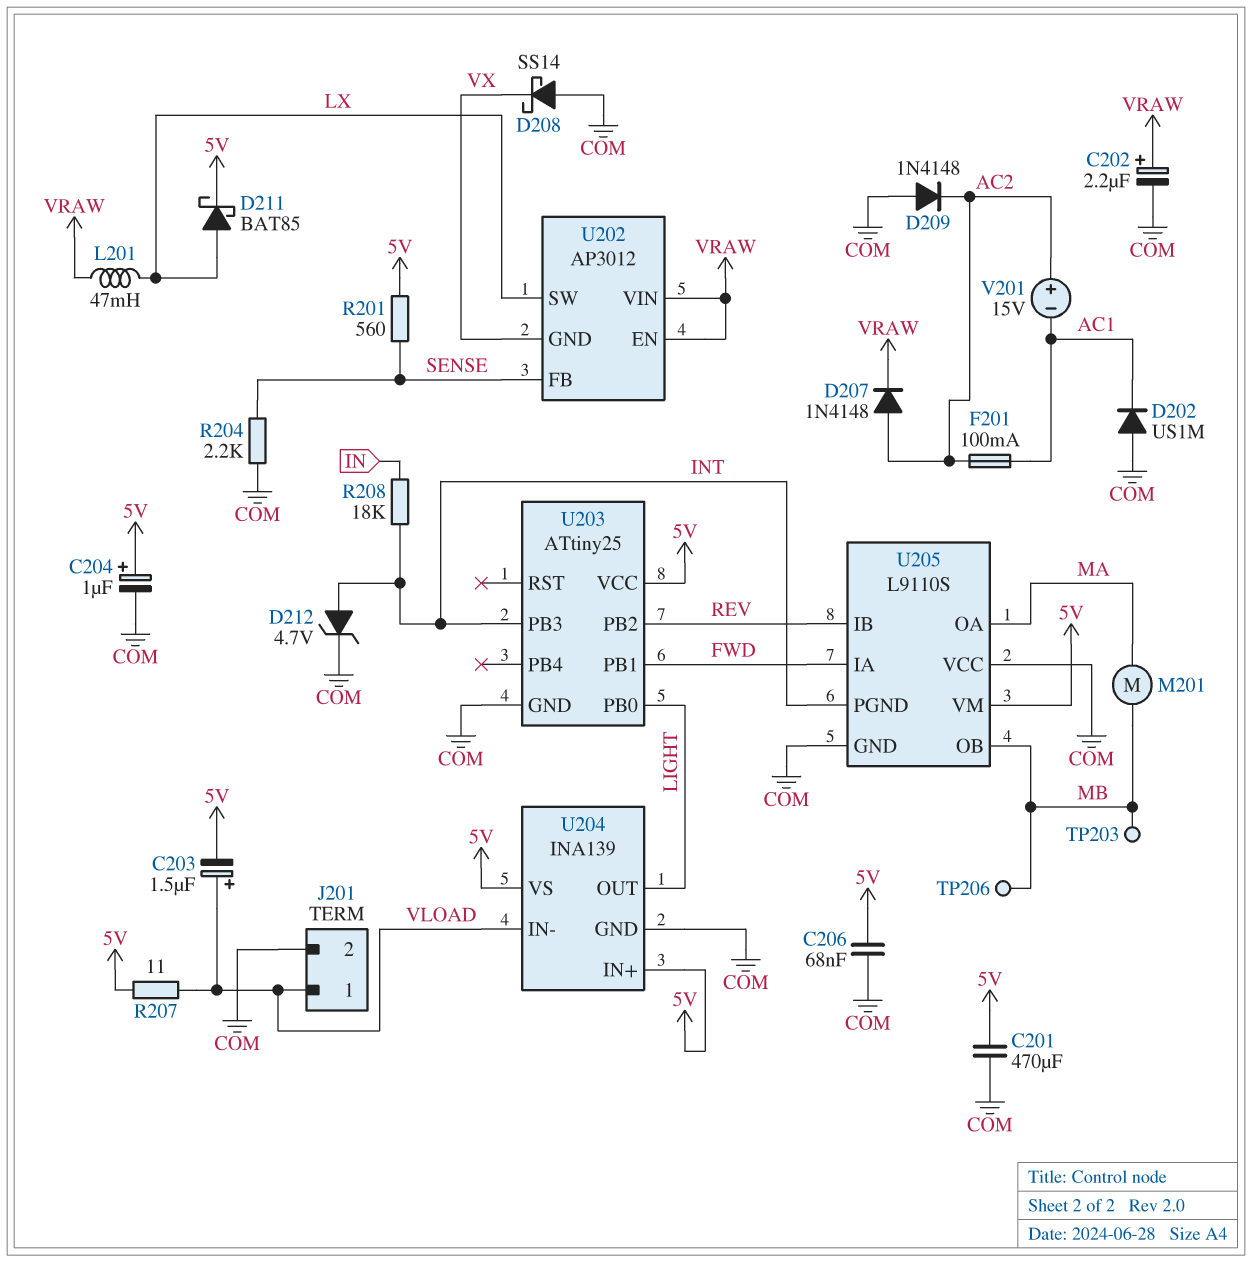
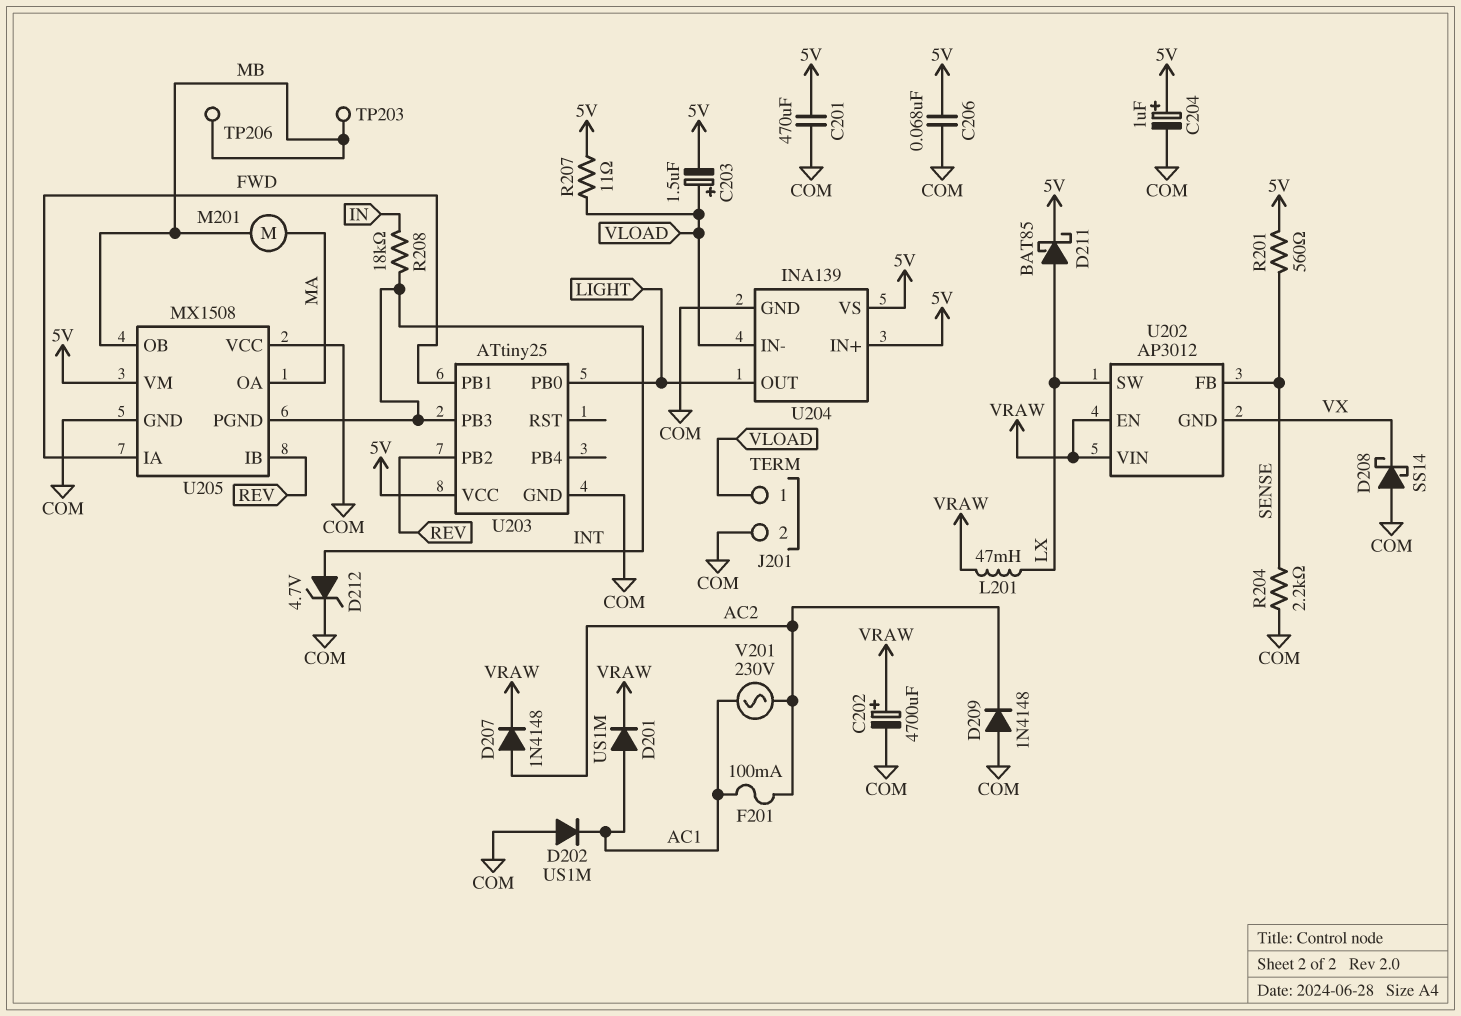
C202: 2.2uF (plus VRAW, minus COM) -> 4700uF (plus VRAW, minus COM)
D201: none -> diode US1M (A AC1, K VRAW)
U205: L9110S -> MX1508
V201: 15V (plus AC2, minus AC1) -> AC 230V (AC1, AC2)

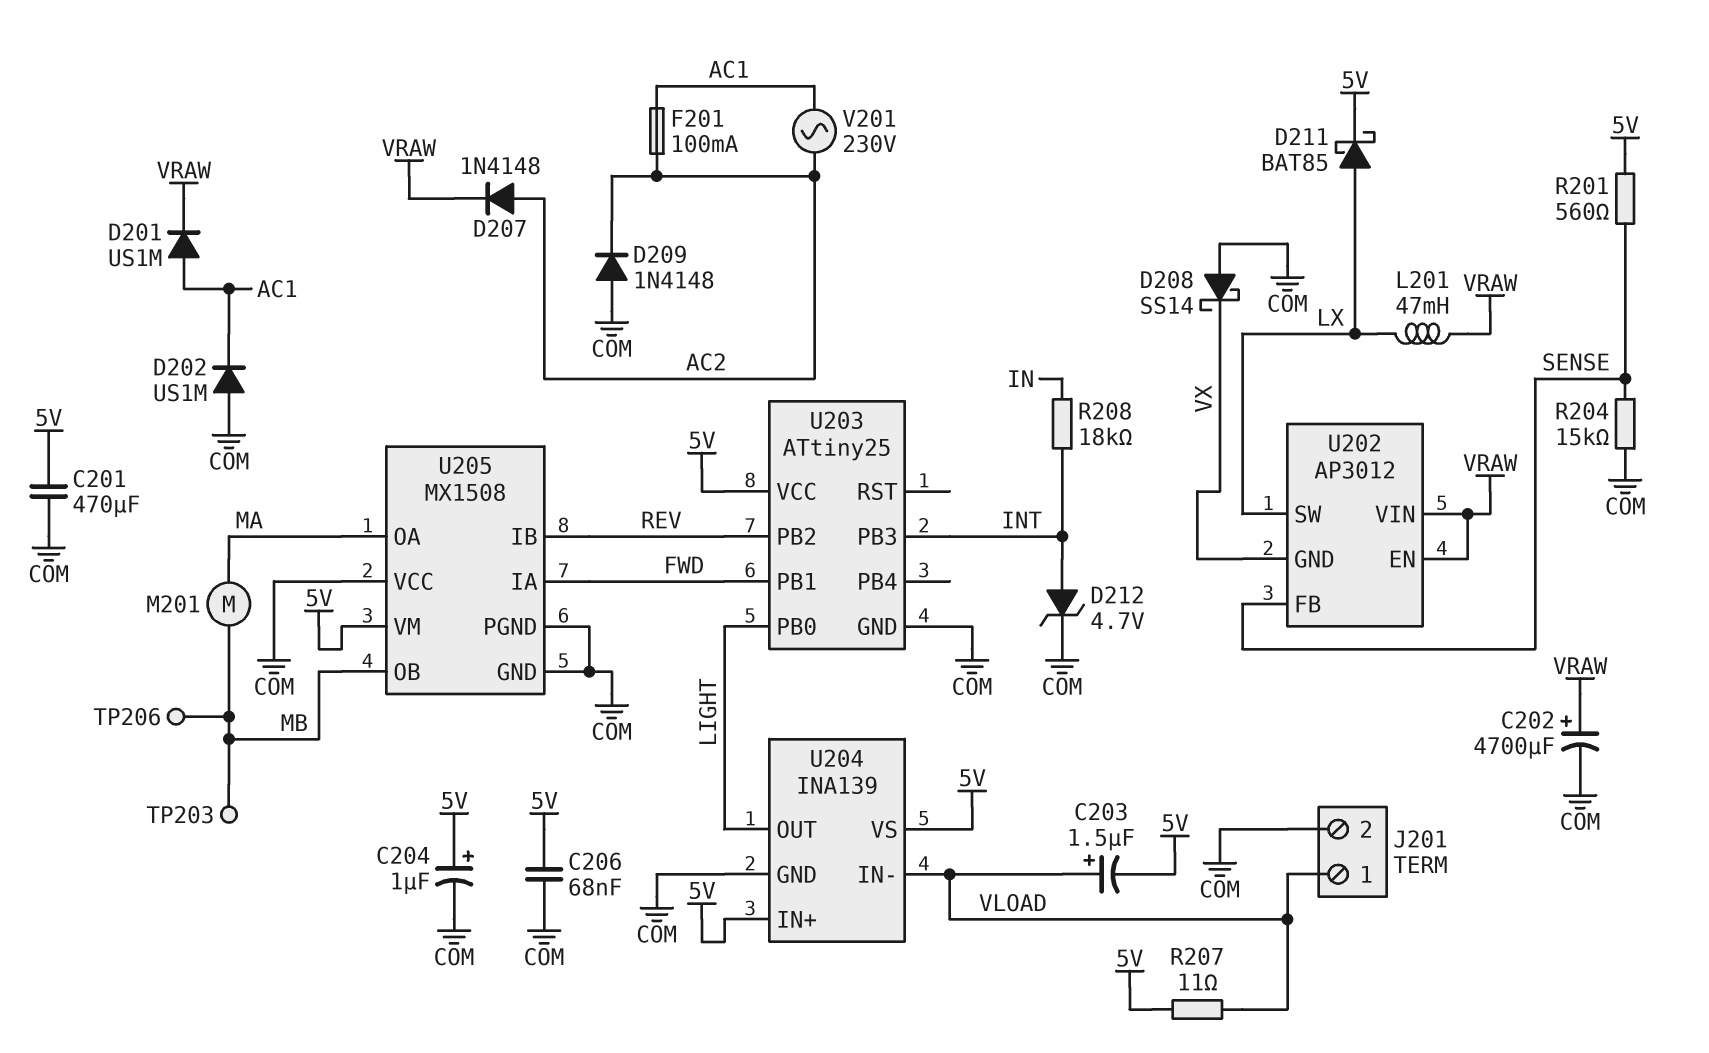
R204: 2.2k (COM, SENSE) -> 15k (COM, SENSE)
U205 pin PGND: INT -> COM

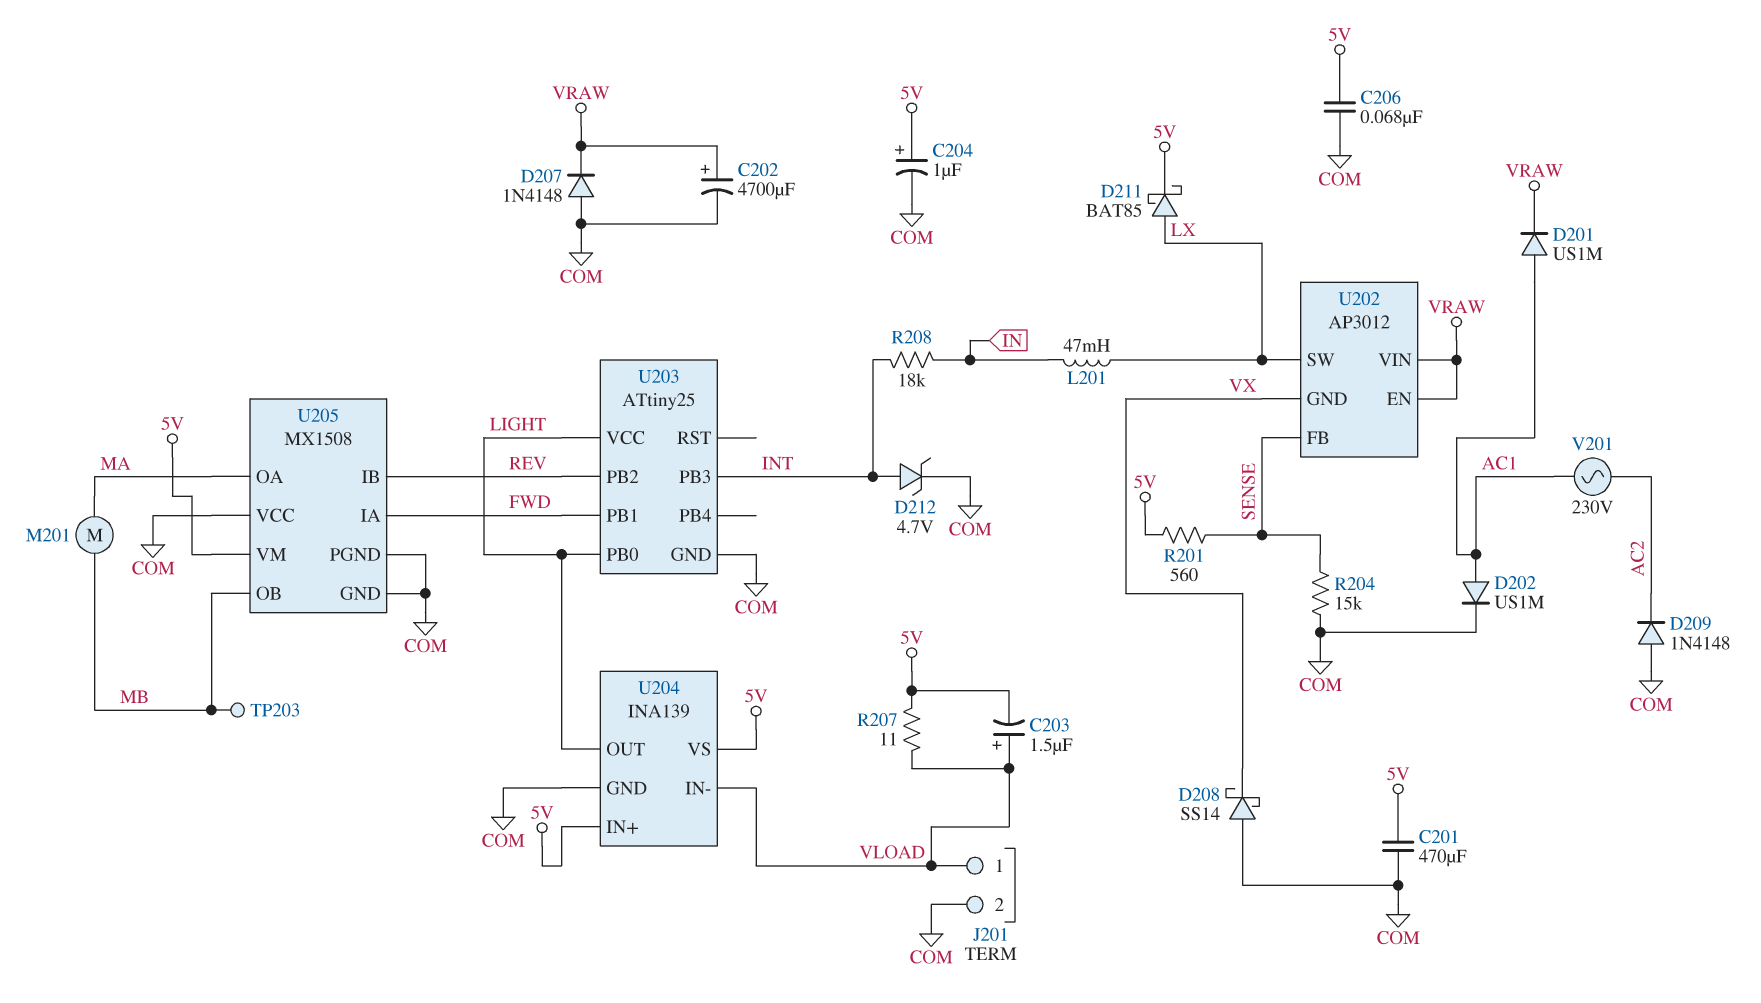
D202: diode US1M (A COM, K AC1) -> diode US1M (A AC1, K COM)
D207: diode 1N4148 (A AC2, K VRAW) -> diode 1N4148 (A COM, K VRAW)
F201: 100mA (AC1, AC2) -> none
L201: 47mH (LX, VRAW) -> 47mH (IN, LX)
TP206: test point (MB) -> none
U203 pin VCC: 5V -> LIGHT

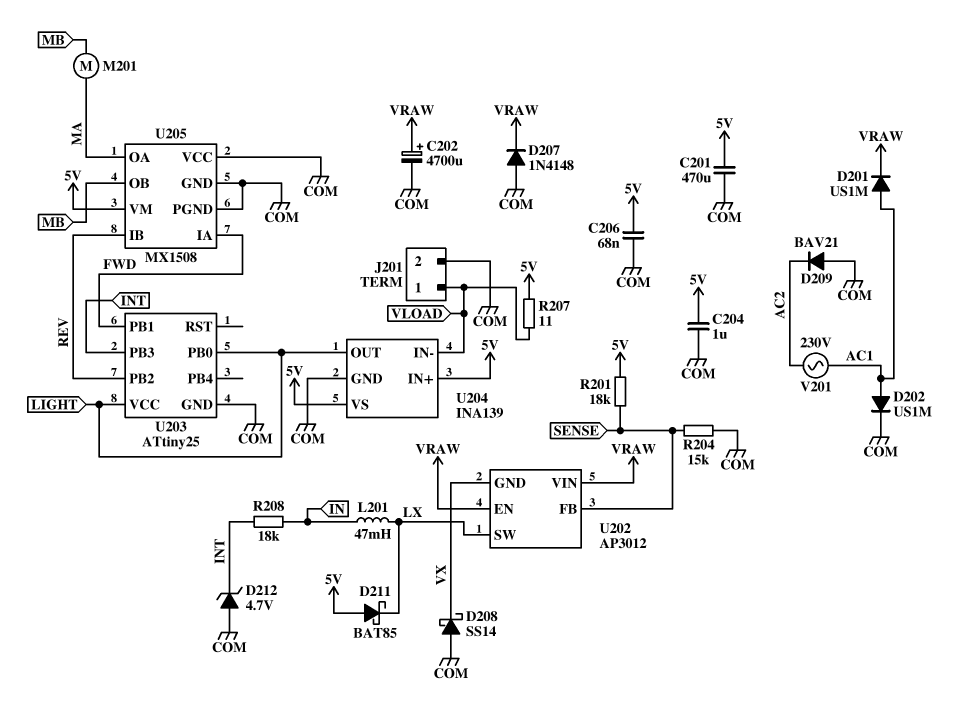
C203: 1.5uF (plus VLOAD, minus 5V) -> none
C204: 1uF (plus 5V, minus COM) -> 1uF (5V, COM)
D209: diode 1N4148 (A COM, K AC2) -> diode BAV21 (A COM, K AC2)
D211: schottky BAT85 (A LX, K 5V) -> schottky BAT85 (A 5V, K LX)
D212: zener 4.7V (A INT, K COM) -> zener 4.7V (A COM, K INT)
R201: 560 (5V, SENSE) -> 18k (5V, SENSE)
TP203: test point (MB) -> none

